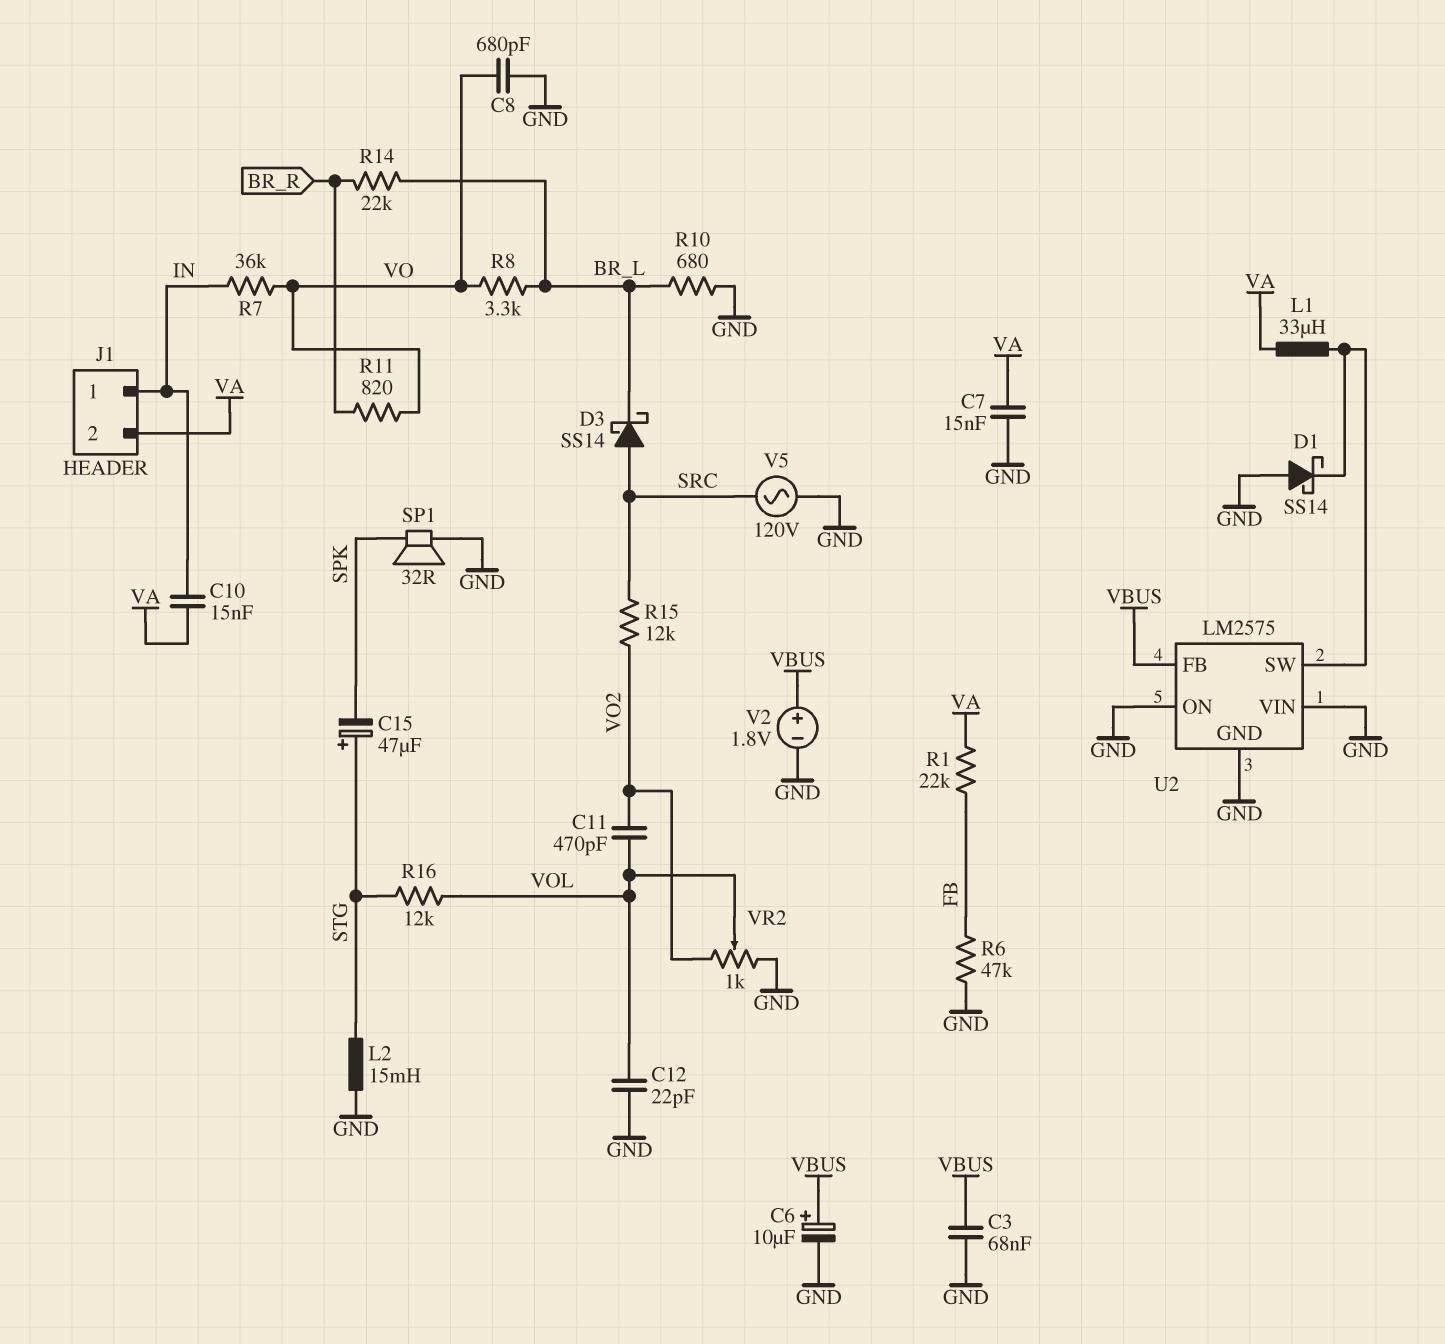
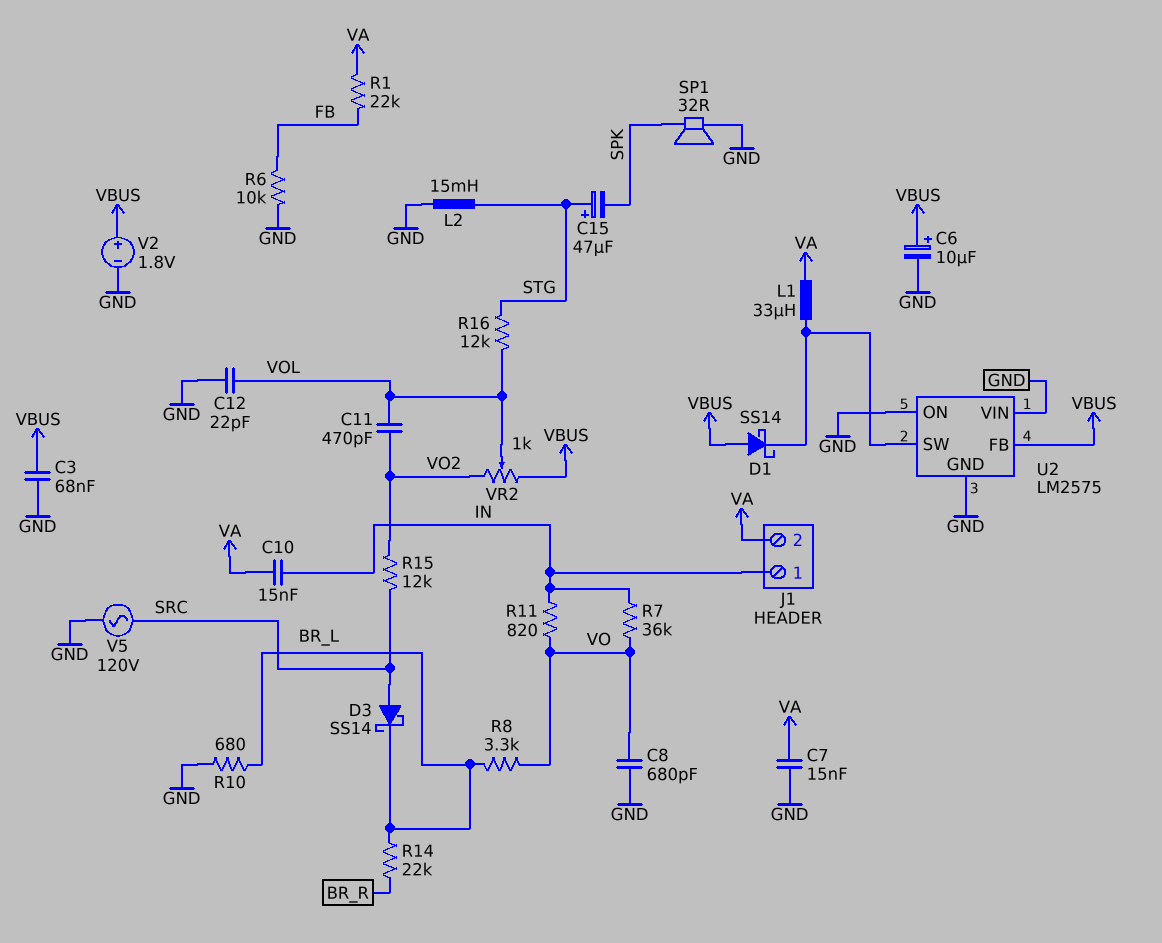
D1: schottky SS14 (A GND, K U2/SW) -> schottky SS14 (A VBUS, K U2/SW)
R6: 47k (FB, GND) -> 10k (FB, GND)
R11: 820 (BR_R, VO) -> 820 (IN, VO)
VR2: 1k (GND, VO2, wiper VOL) -> 1k (VBUS, VO2, wiper VOL)

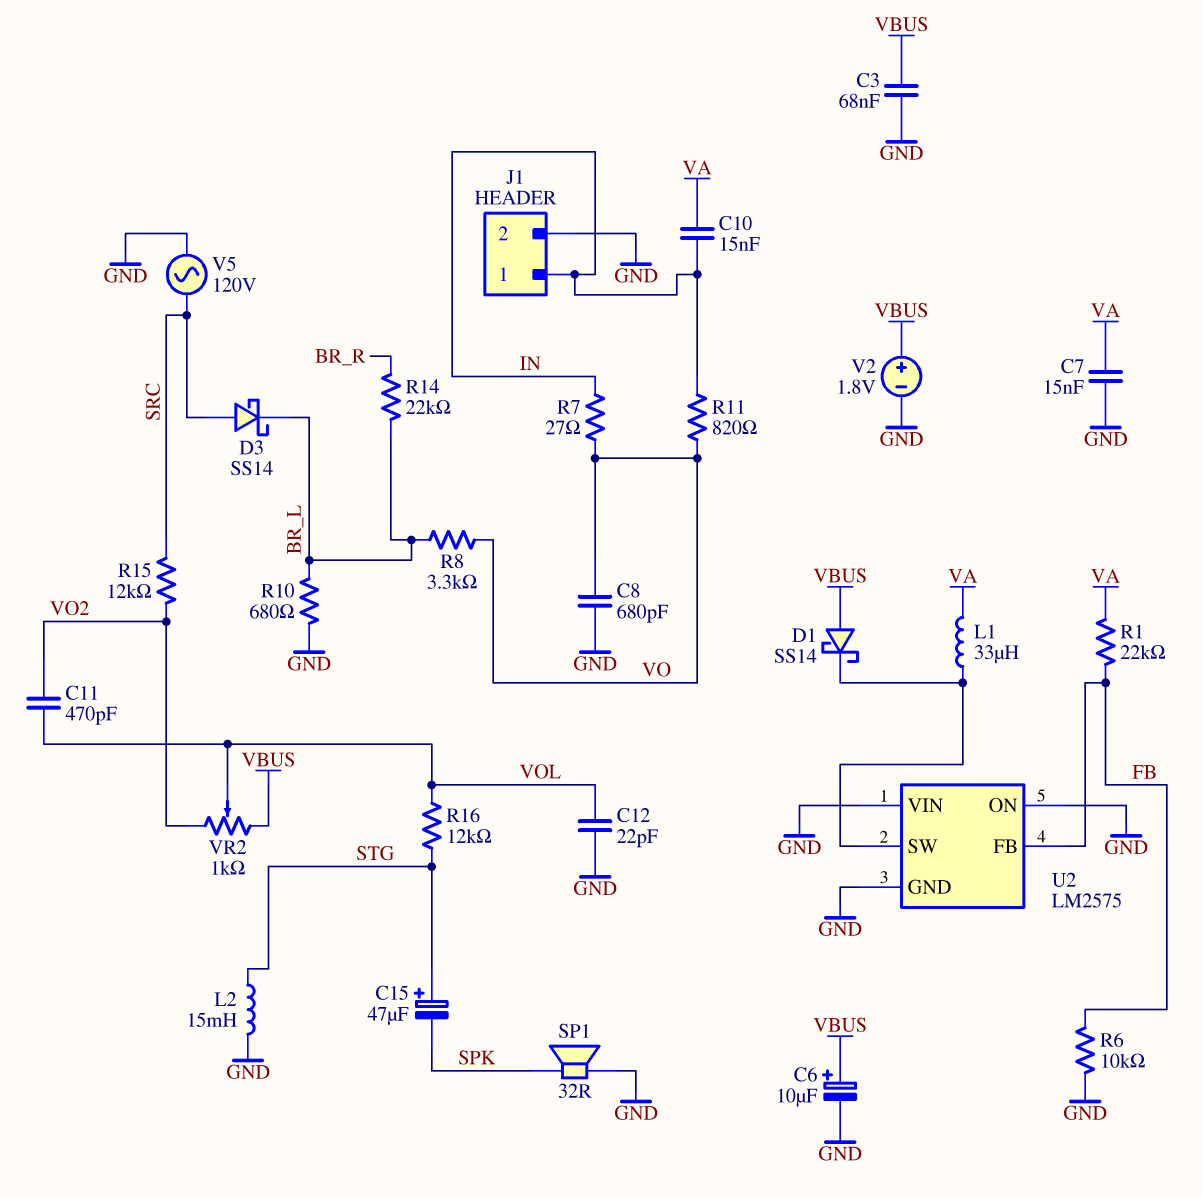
J1 pin 2: VA -> GND
R7: 36k (IN, VO) -> 27 (IN, VO)
U2 pin FB: VBUS -> FB

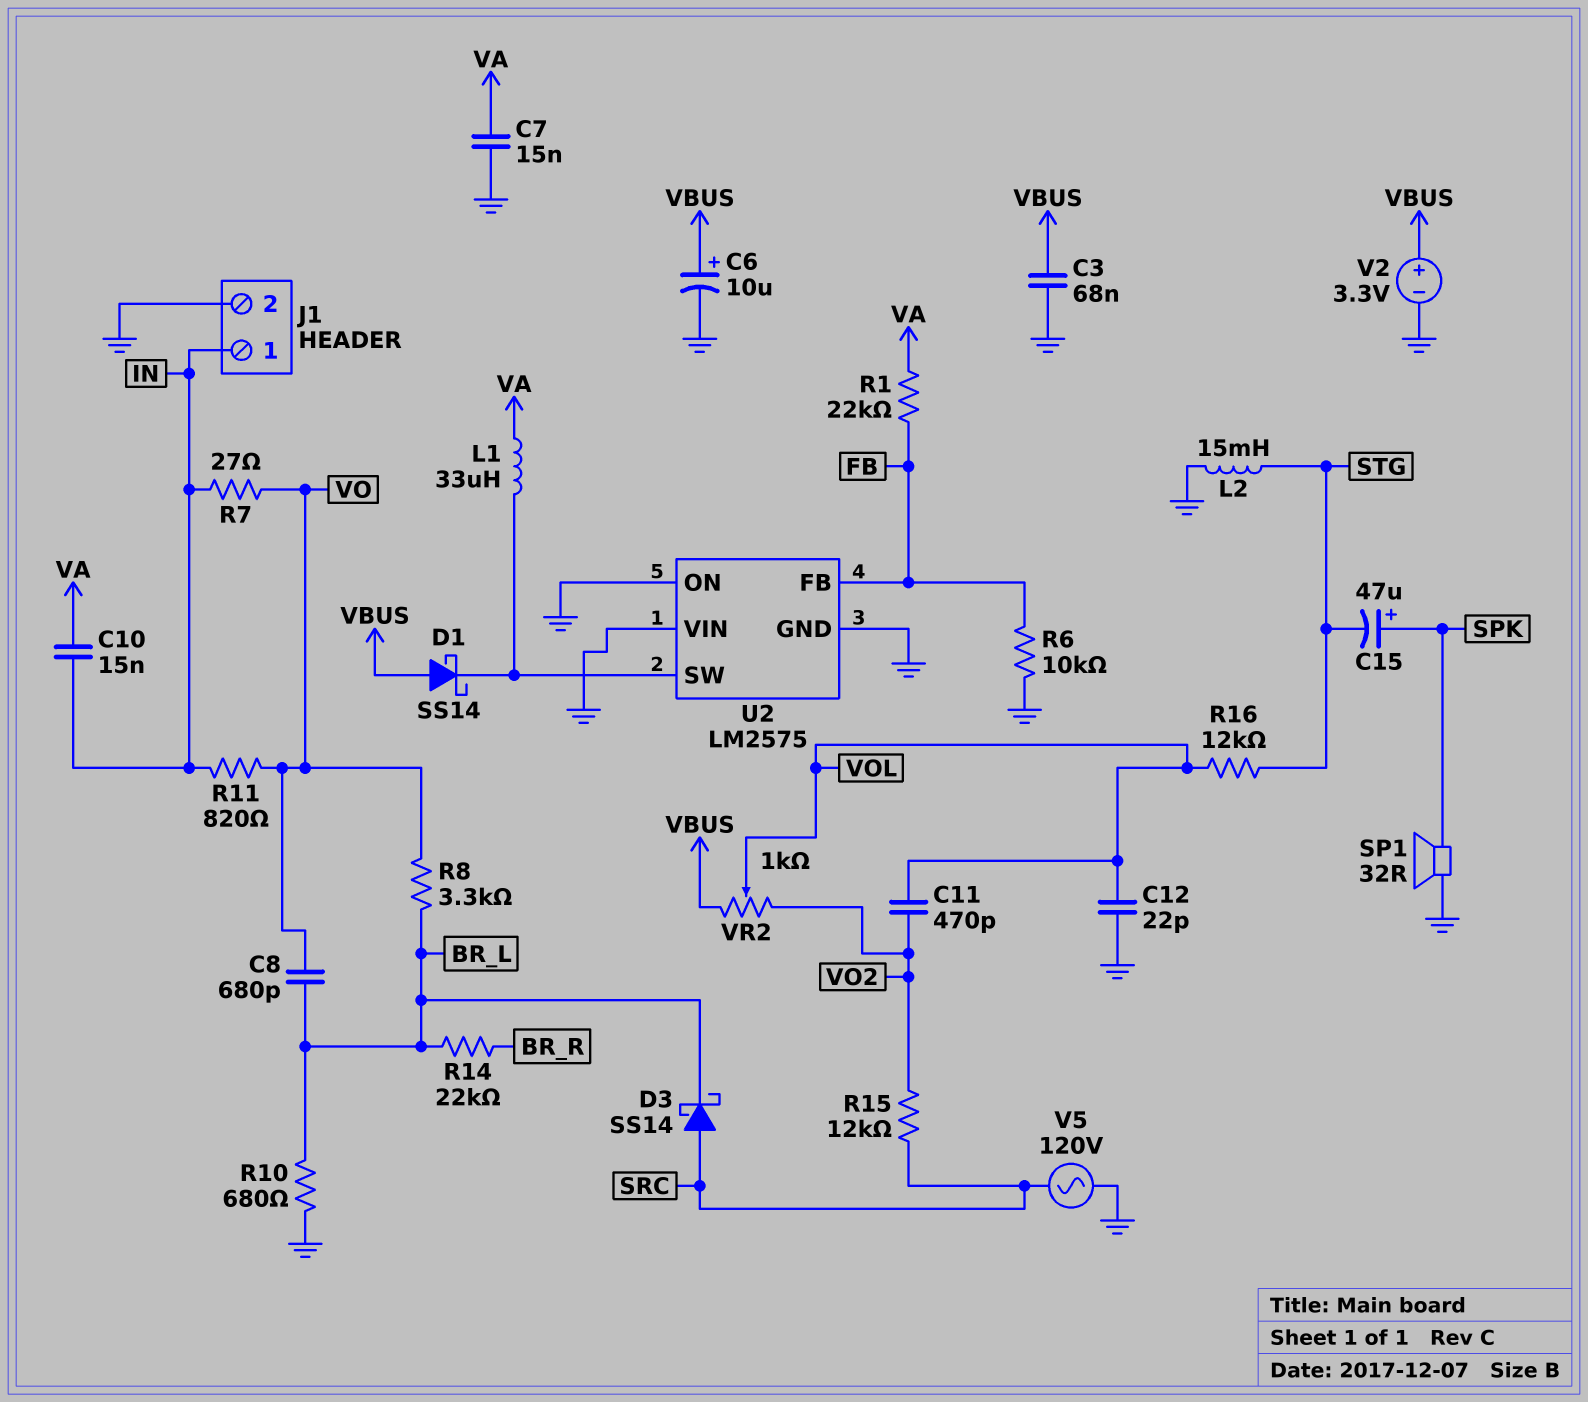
C8: 680pF (GND, VO) -> 680pF (BR_L, VO)
C15: 47uF (plus STG, minus SPK) -> 47uF (plus SPK, minus STG)
V2: 1.8V (plus VBUS, minus GND) -> 3.3V (plus VBUS, minus GND)

